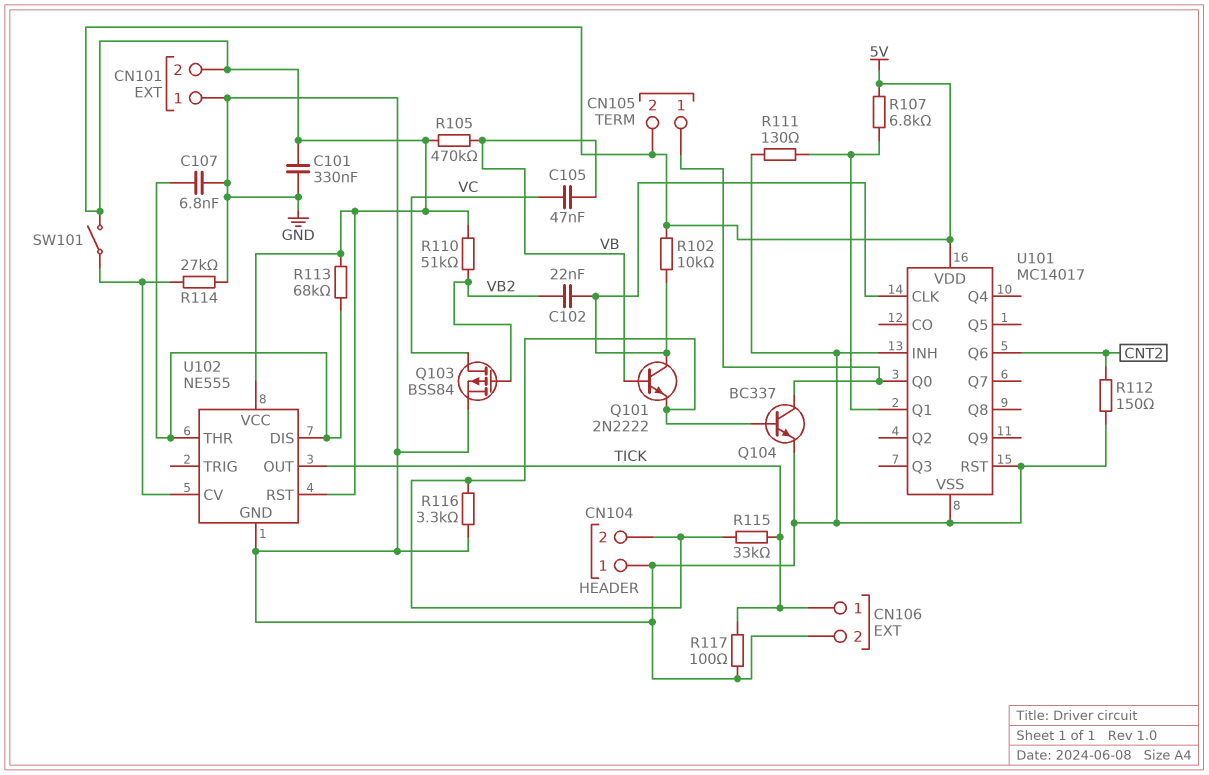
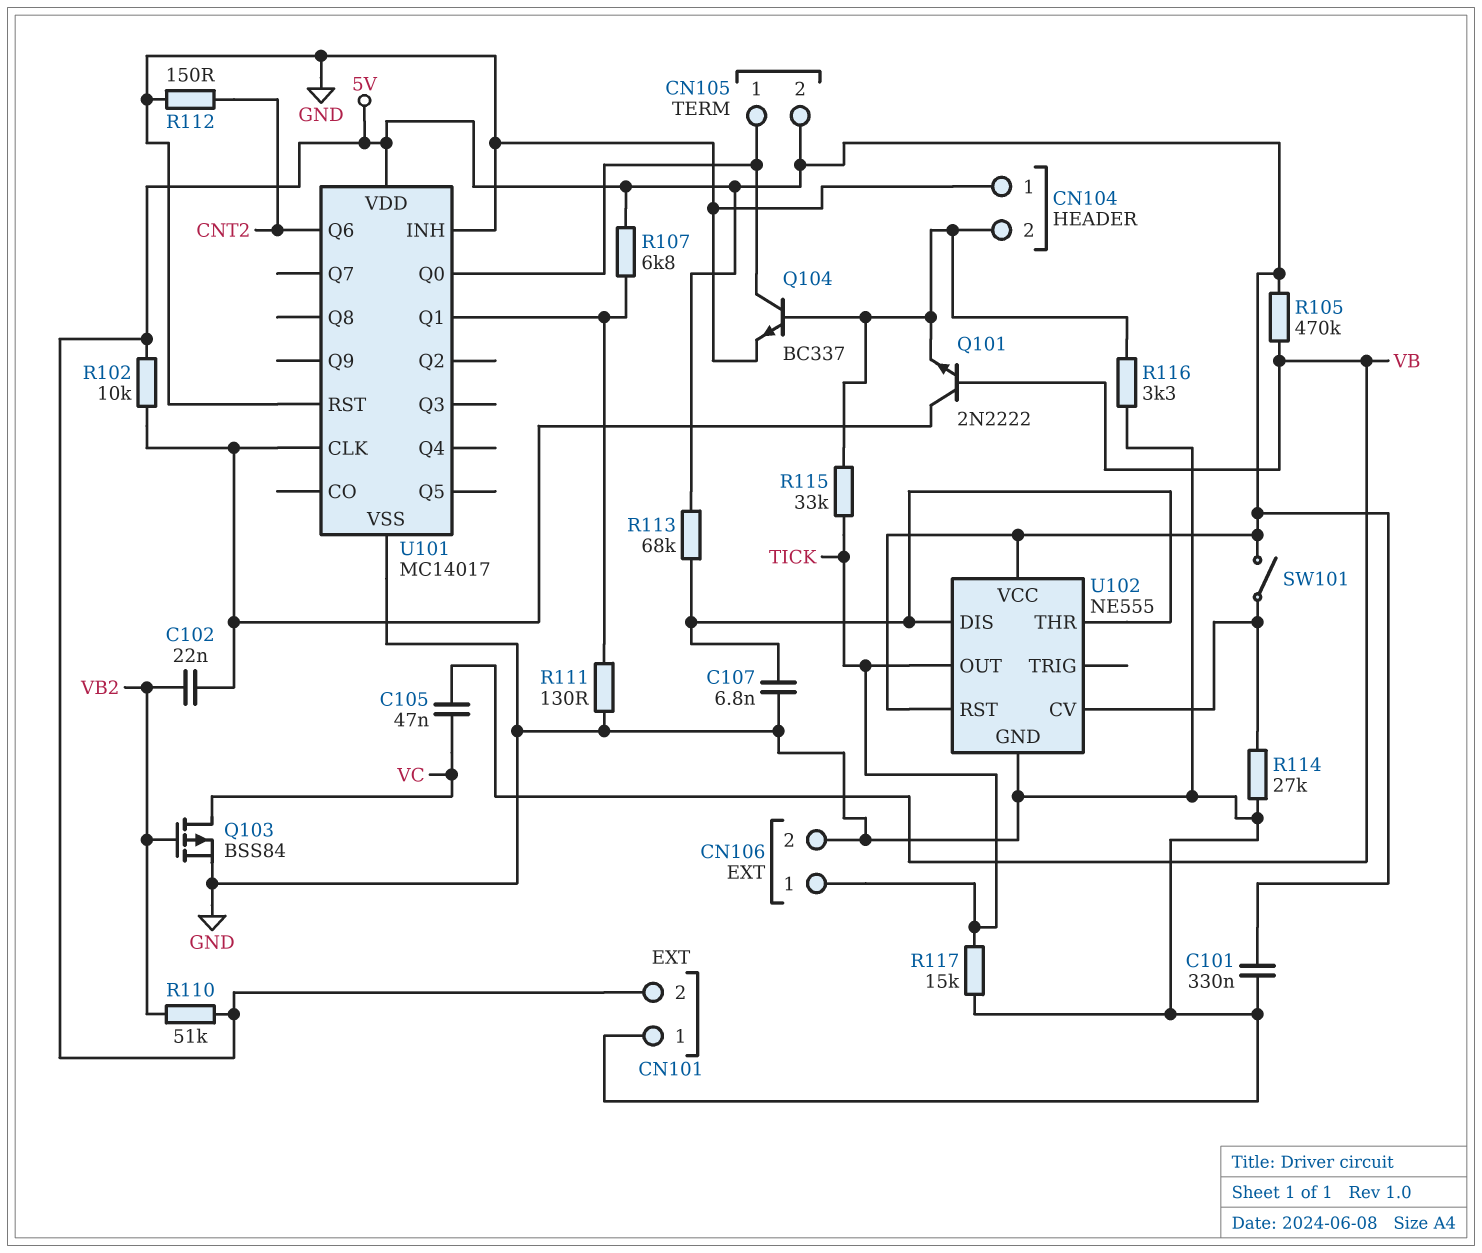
R117: 100 (GND, TICK) -> 15k (GND, TICK)

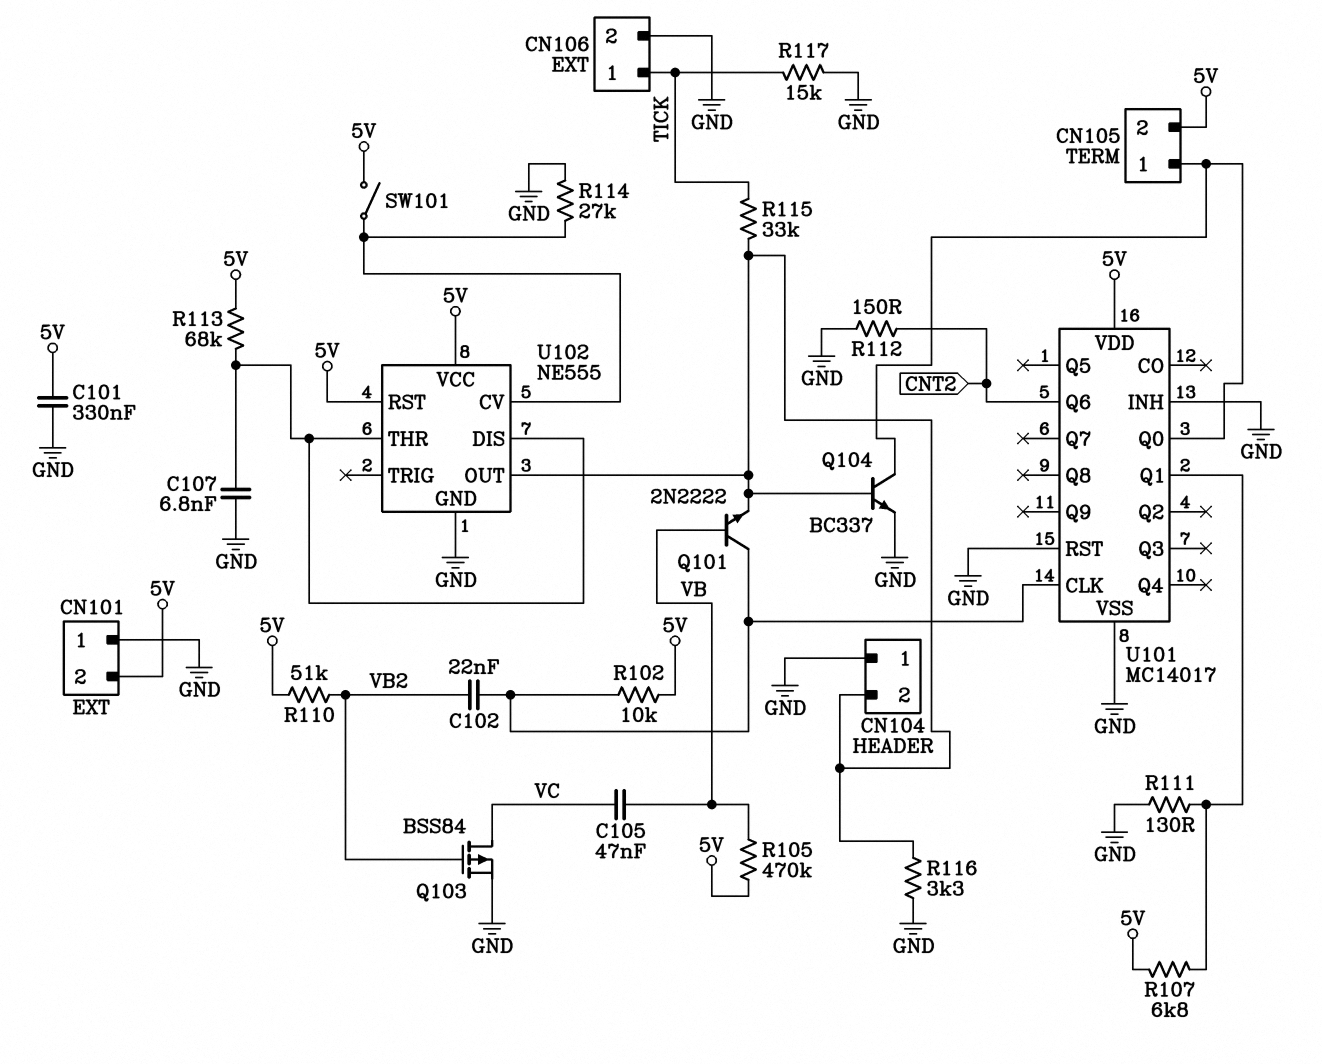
U102 pin OUT: TICK -> CN104/2

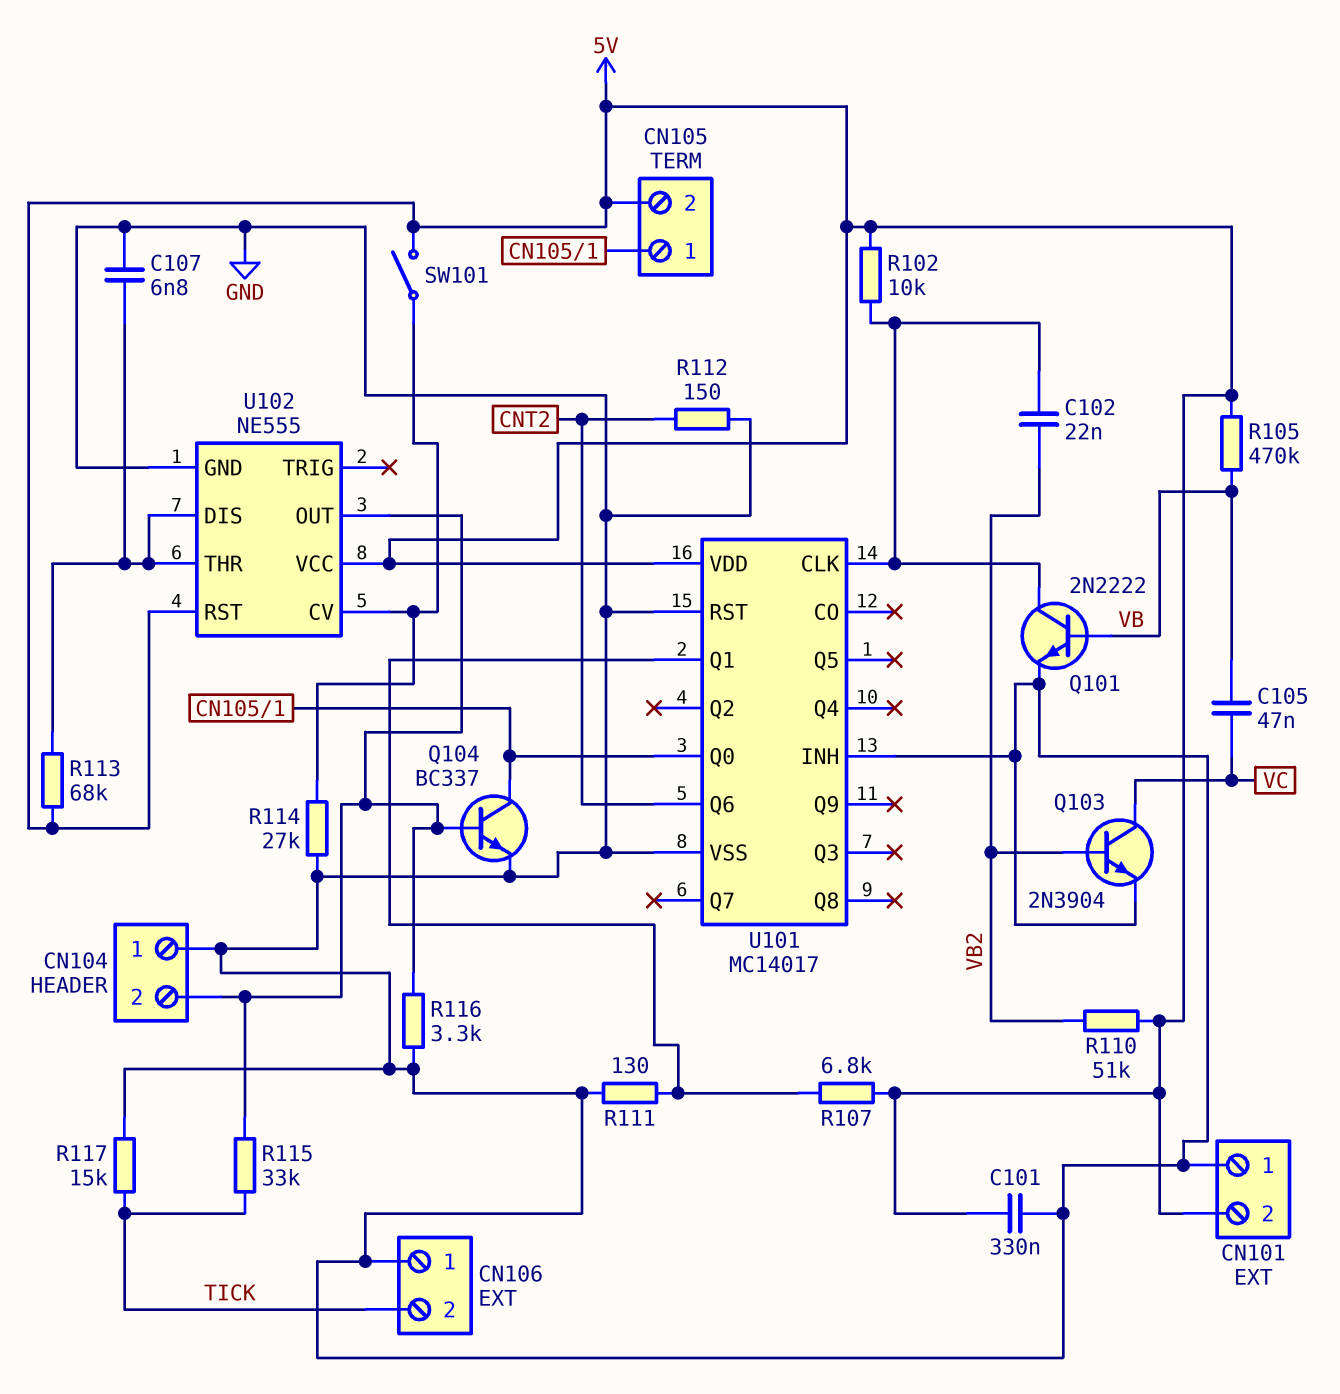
CN106 pin 1: TICK -> GND
CN106 pin 2: GND -> TICK
Q101: NPN 2N2222 (B VB, C U101/CLK, E CN104/2) -> NPN 2N2222 (B VB, C U101/CLK, E GND)
Q103: PMOS BSS84 (G VB2, D VC, S GND) -> NPN 2N3904 (B VB2, C VC, E GND)

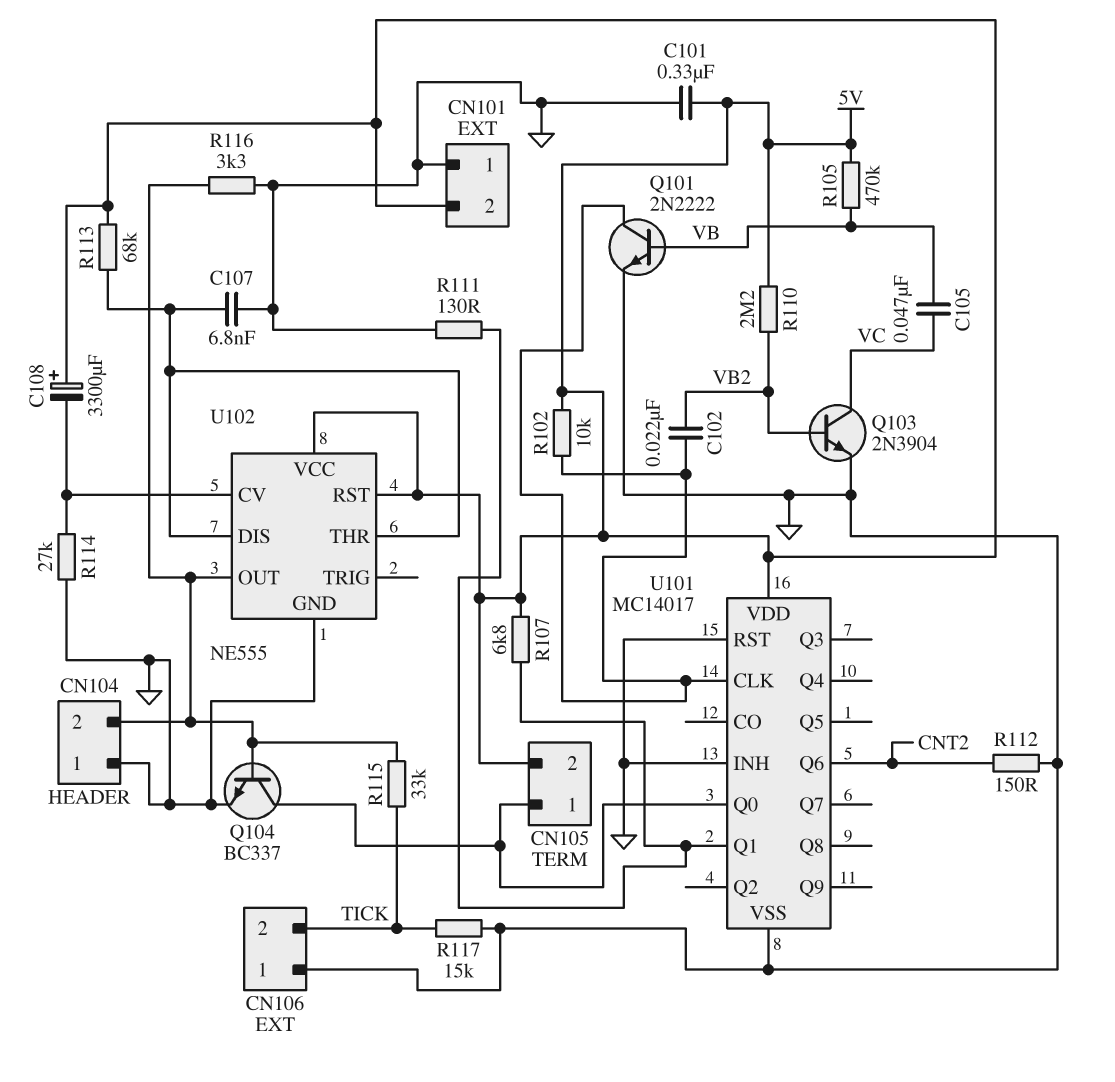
C108: none -> 3300uF (plus 5V, minus U102/CV)
R110: 51k (5V, VB2) -> 2.2M (5V, VB2)
SW101: switch (5V, U102/CV) -> none

